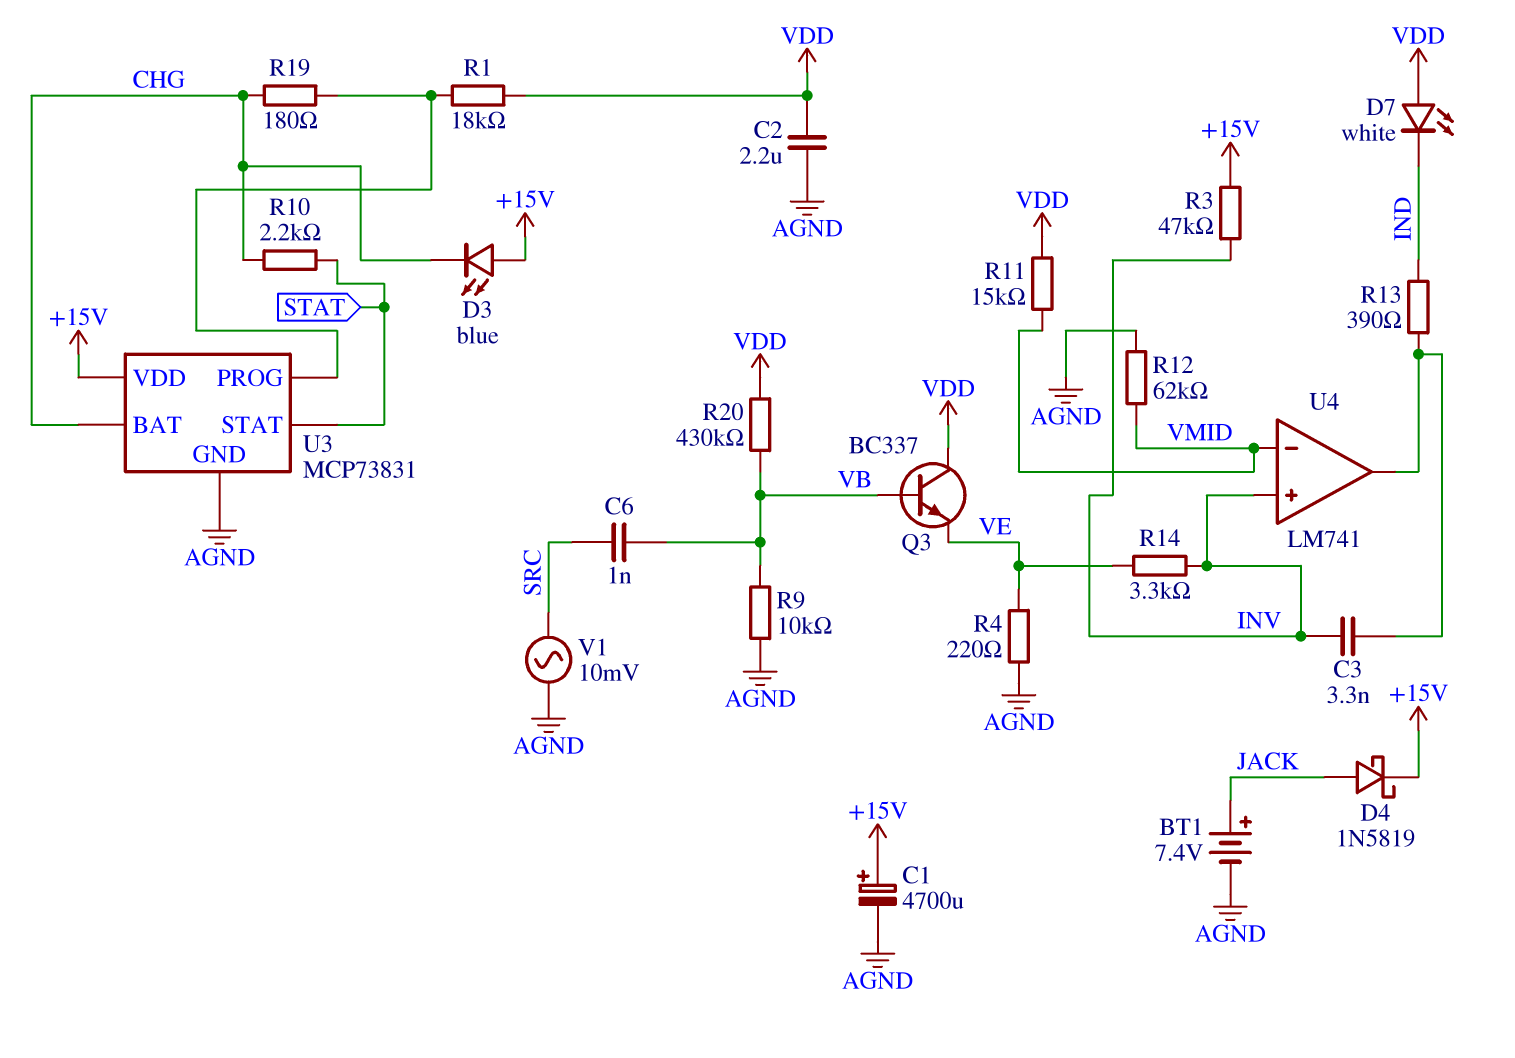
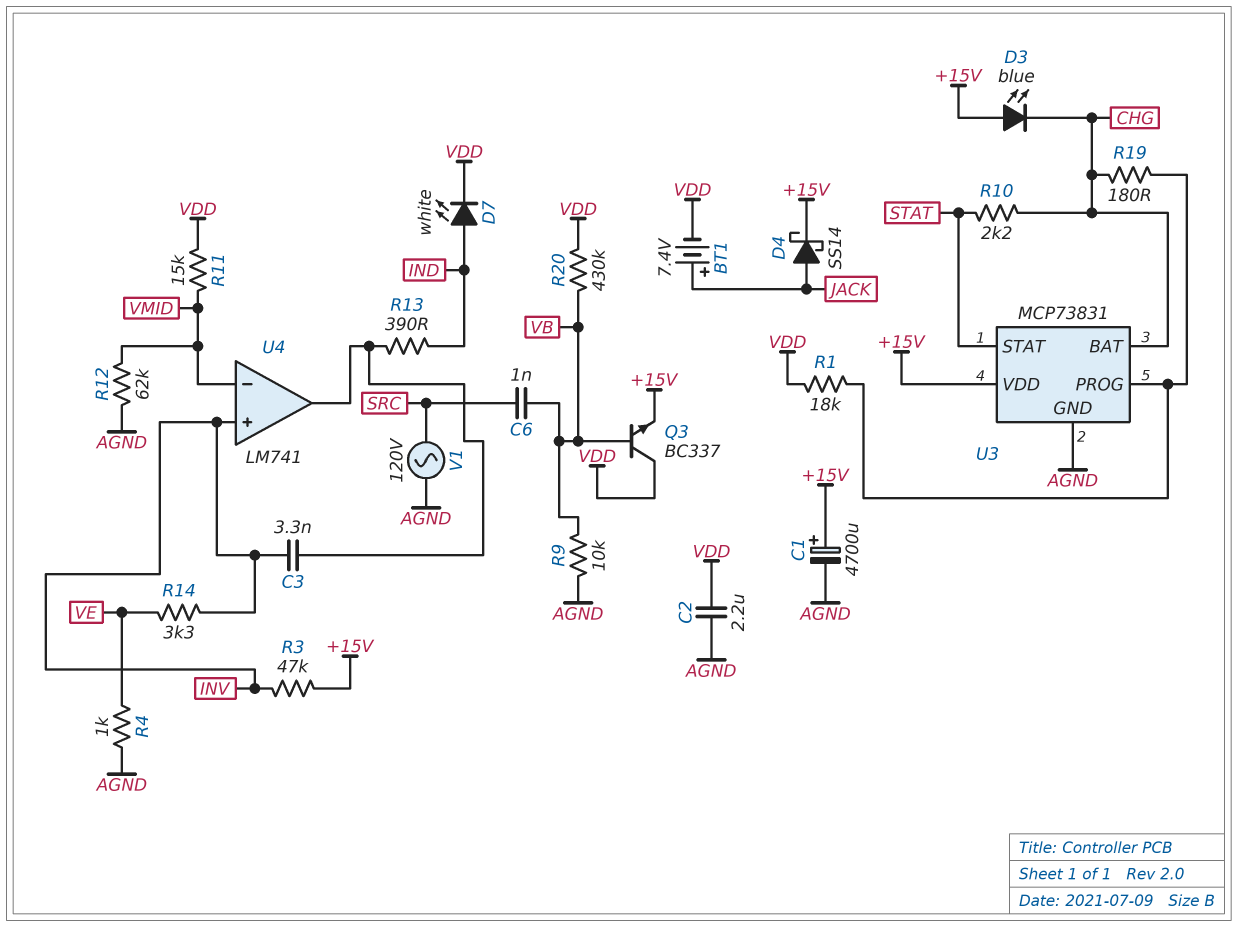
BT1: 7.4V (plus JACK, minus AGND) -> 7.4V (plus JACK, minus VDD)
D4: schottky 1N5819 (A JACK, K +15V) -> schottky SS14 (A JACK, K +15V)
D7: LED white (A VDD, K IND) -> LED white (A IND, K VDD)
Q3: NPN BC337 (B VB, C VDD, E VE) -> NPN BC337 (B VB, C VDD, E +15V)
R4: 220 (AGND, VE) -> 1k (AGND, VE)
V1: AC 10mV (AGND, SRC) -> AC 120V (AGND, SRC)

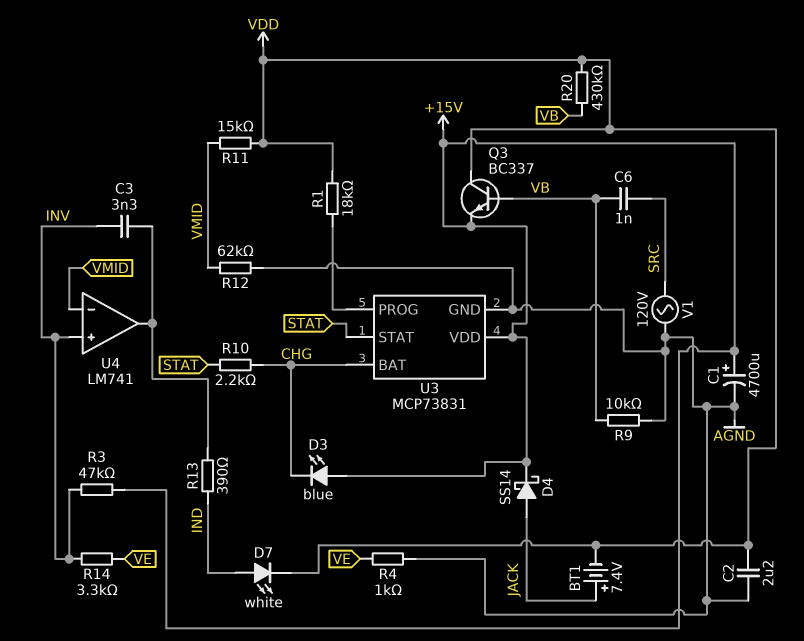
R19: 180 (CHG, U3/PROG) -> none

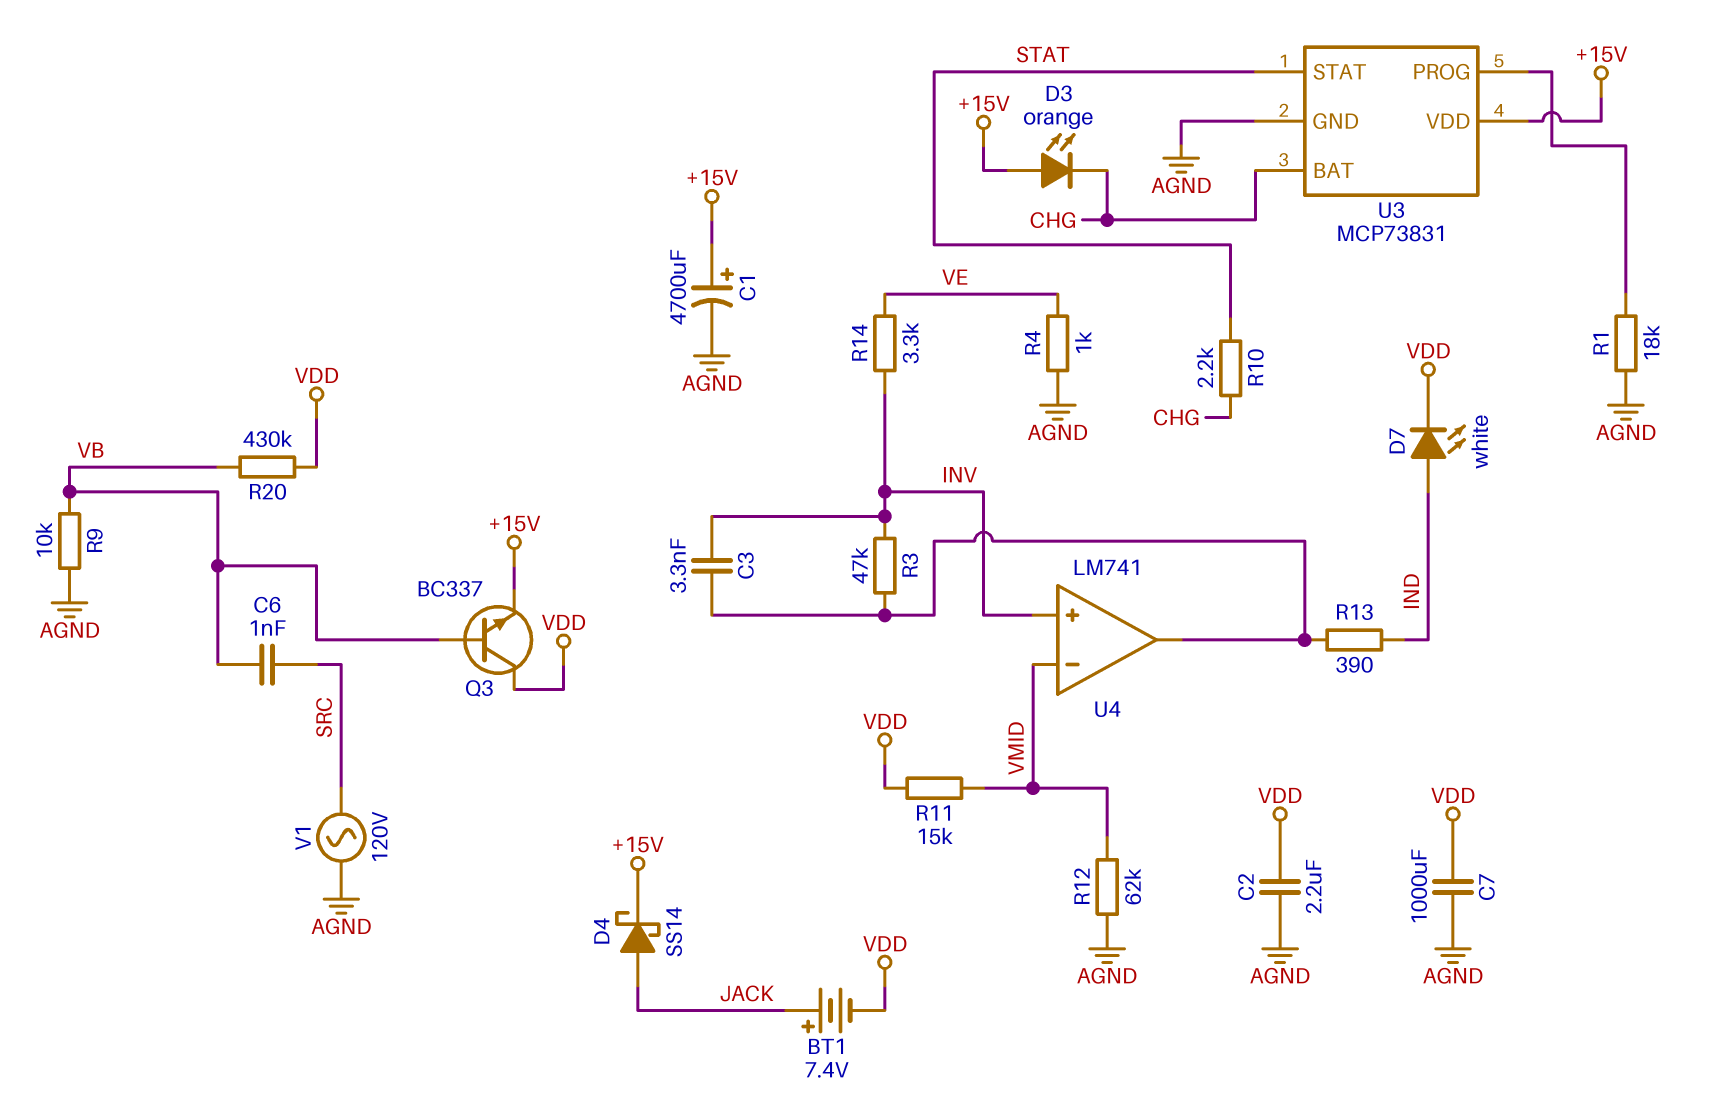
C7: none -> 1000uF (AGND, VDD)
D3: LED blue (A +15V, K CHG) -> LED orange (A +15V, K CHG)
R1: 18k (U3/PROG, VDD) -> 18k (AGND, U3/PROG)
R3: 47k (+15V, INV) -> 47k (INV, U4/out)

